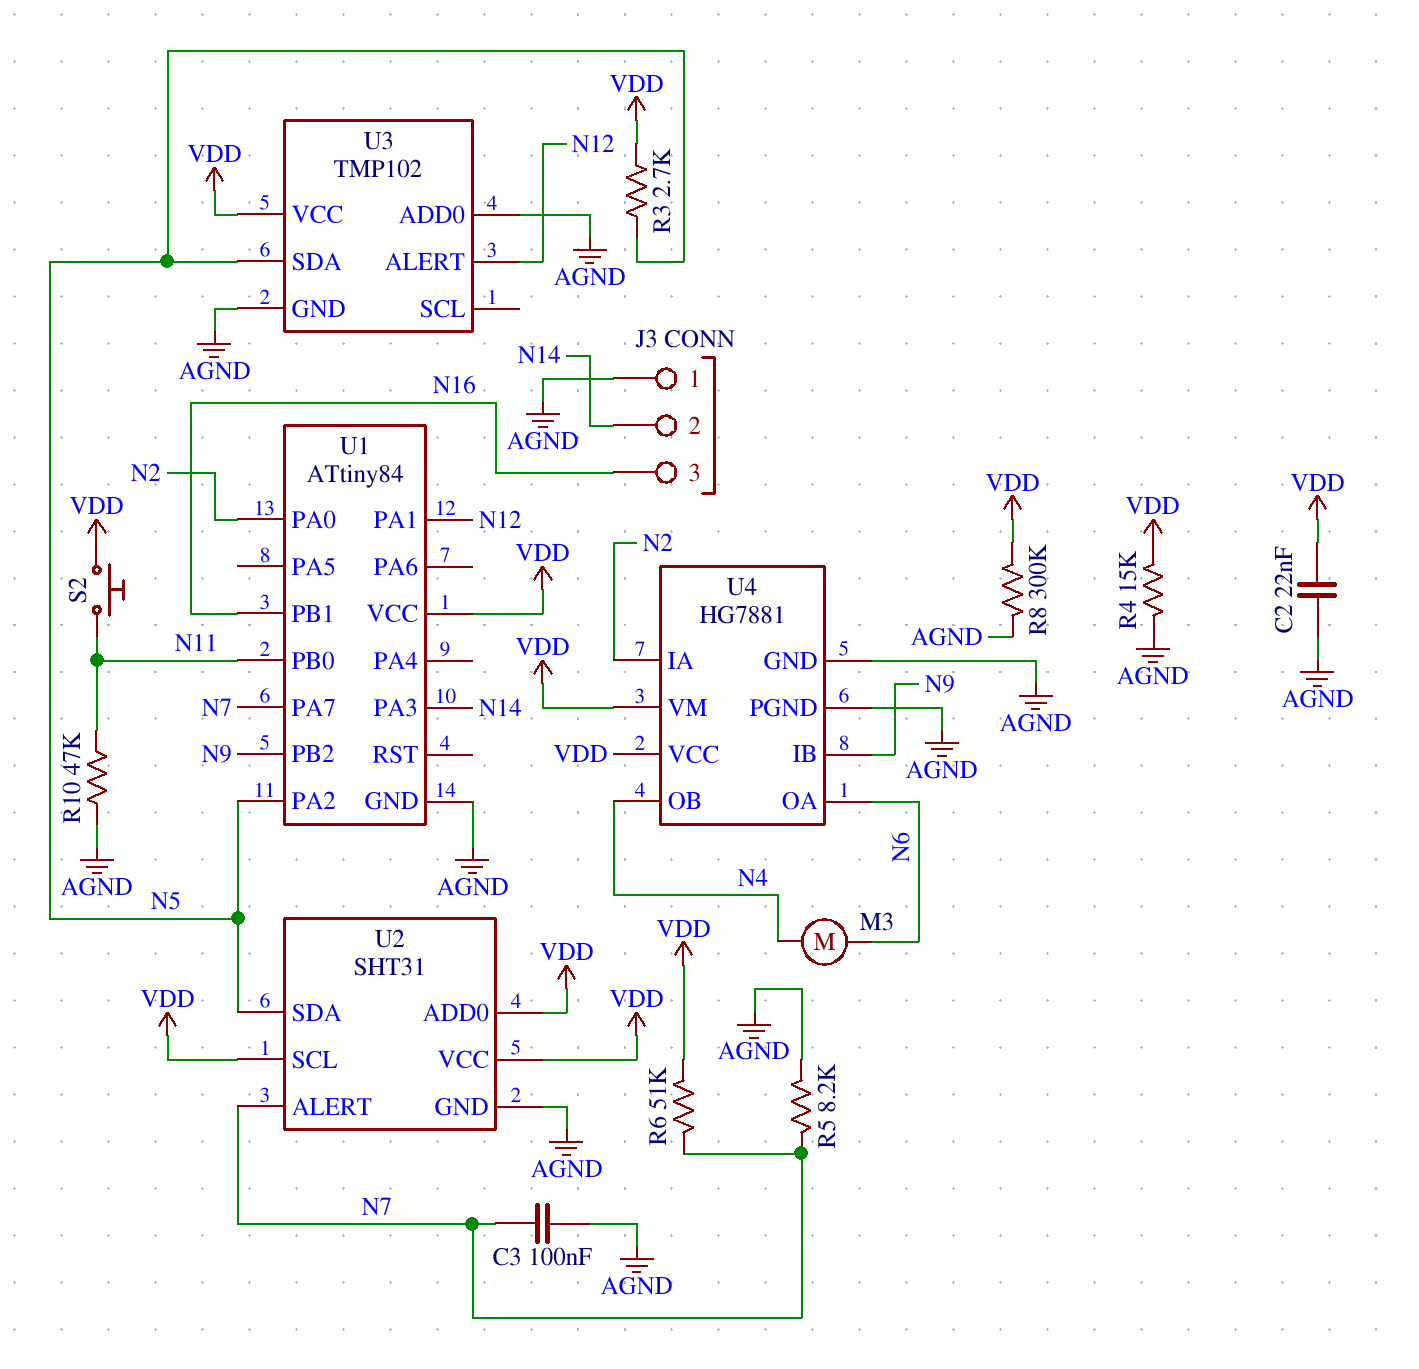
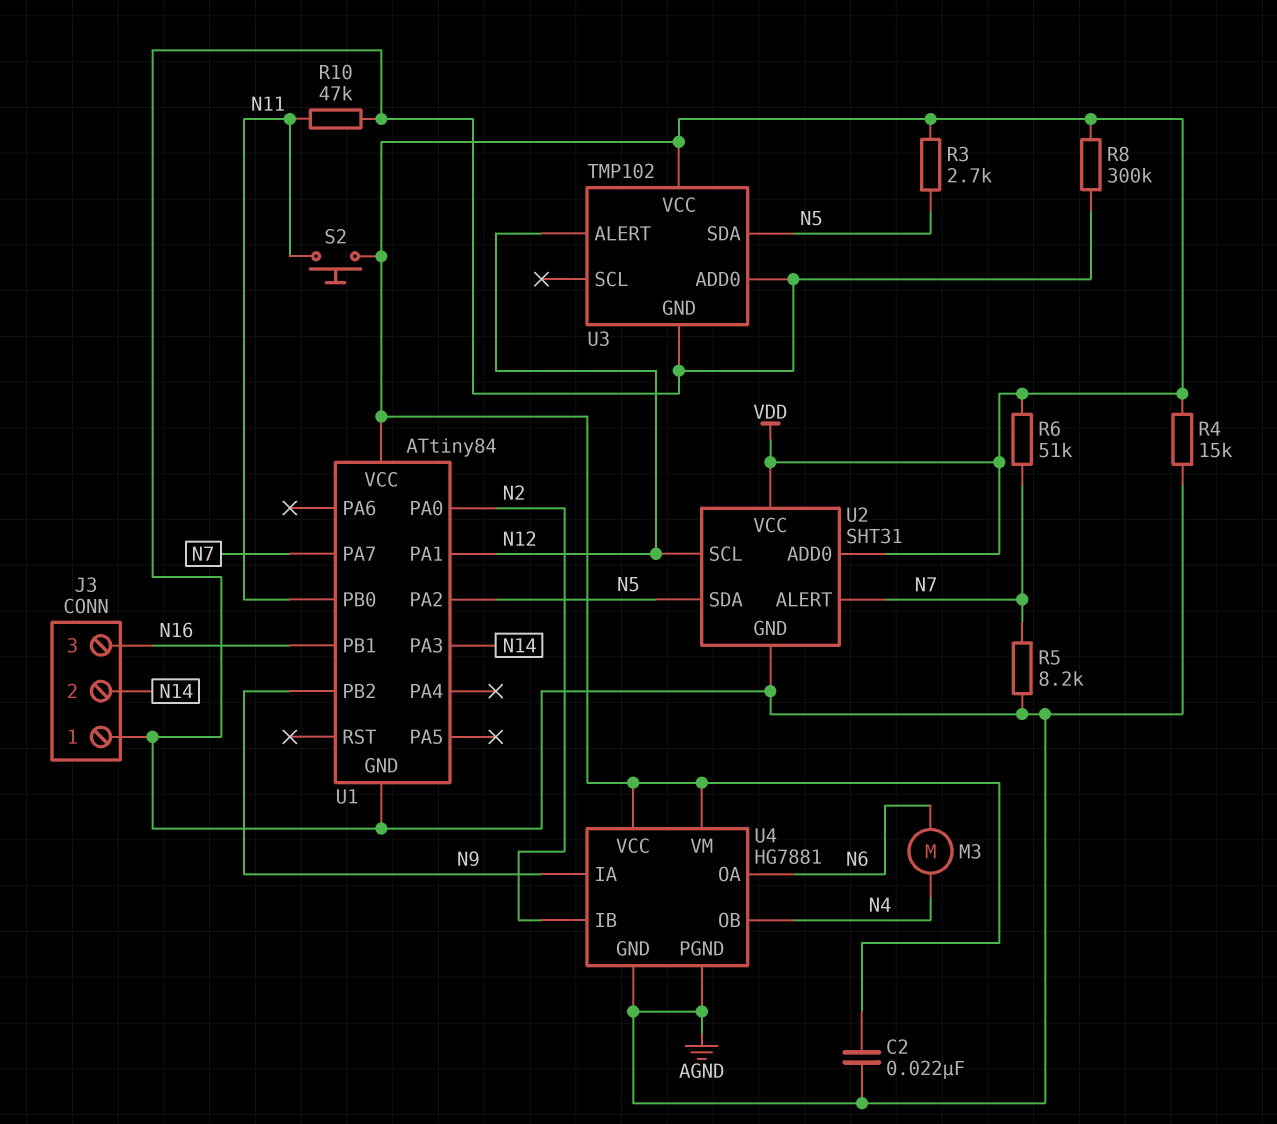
C3: 100nF (AGND, N7) -> none
U2 pin SCL: VDD -> N12
U4 pin IA: N2 -> N9
U4 pin IB: N9 -> N2

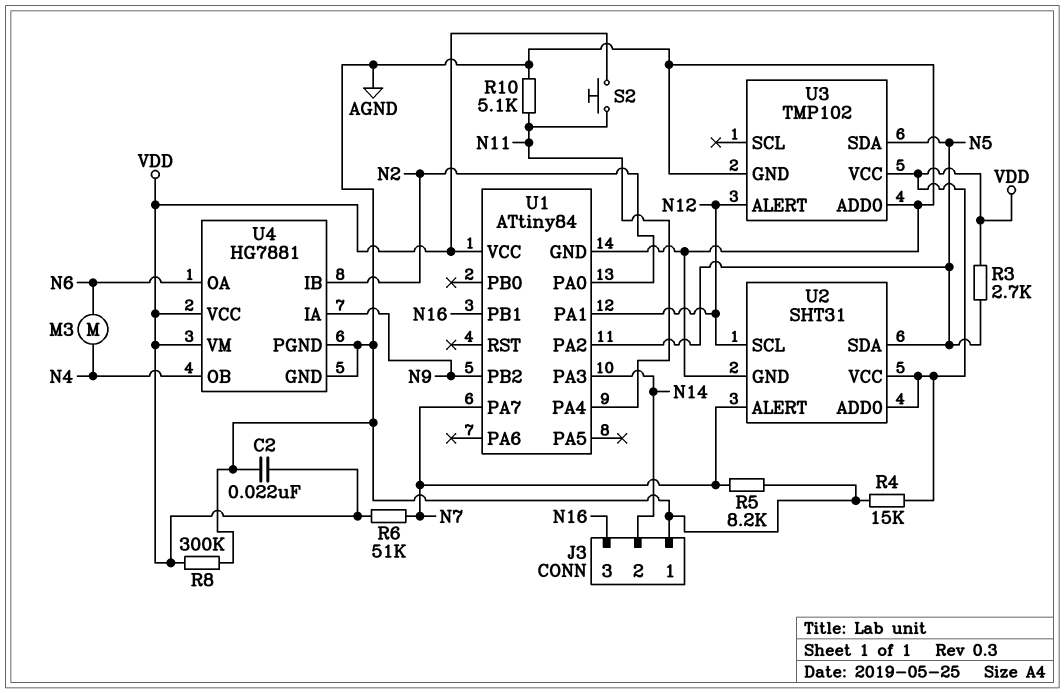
R10: 47k (AGND, N11) -> 5.1k (AGND, N11)
U1 pin PA4: none -> N11
U1 pin PB0: N11 -> none

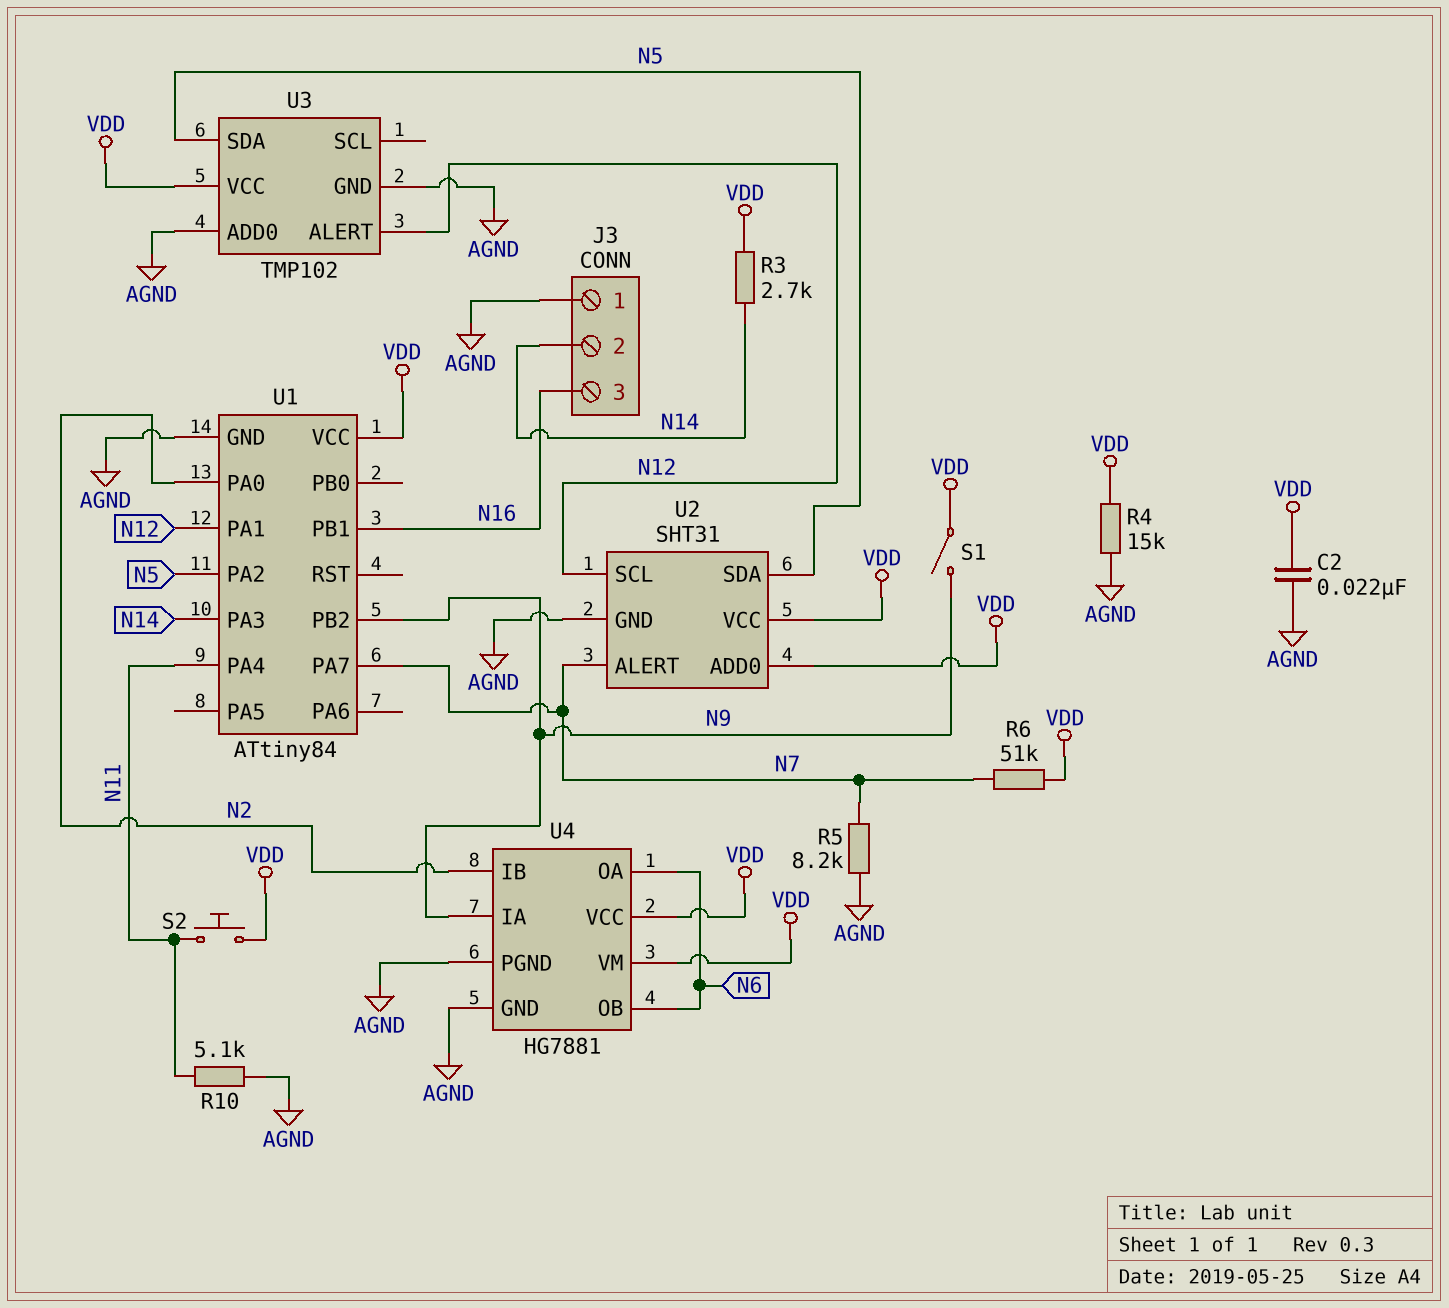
M3: motor (N4, N6) -> none
R3: 2.7k (N5, VDD) -> 2.7k (N14, VDD)
R8: 300k (AGND, VDD) -> none
S1: none -> switch (N9, VDD)
U4 pin OB: N4 -> N6

